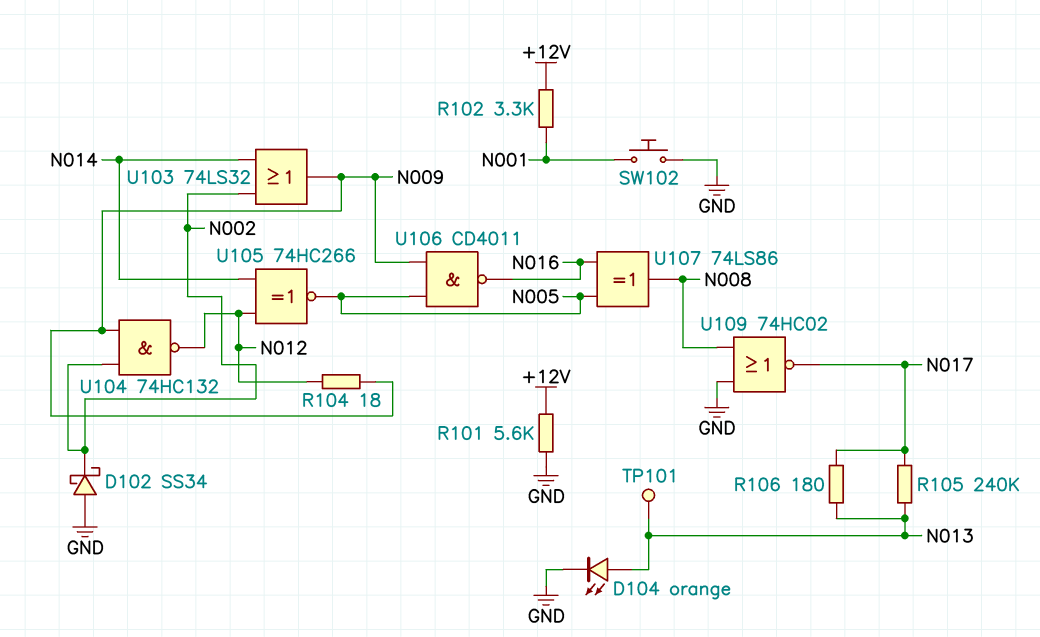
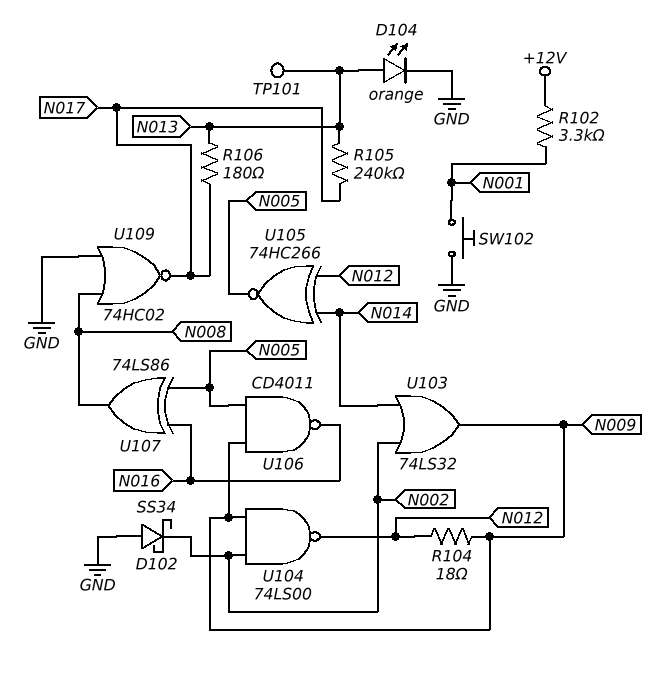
R101: 5.6k (+12V, GND) -> none
U104: NAND 74HC132 (in N002, in N009, out N012) -> NAND 74LS00 (in N002, in N009, out N012)

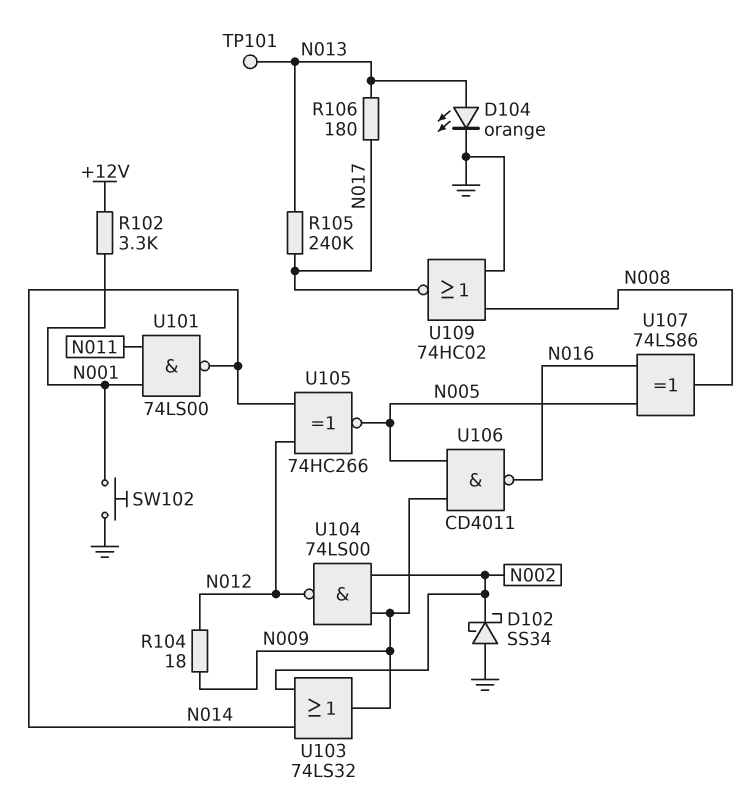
U101: none -> NAND 74LS00 (in N001, in N011, out N014)

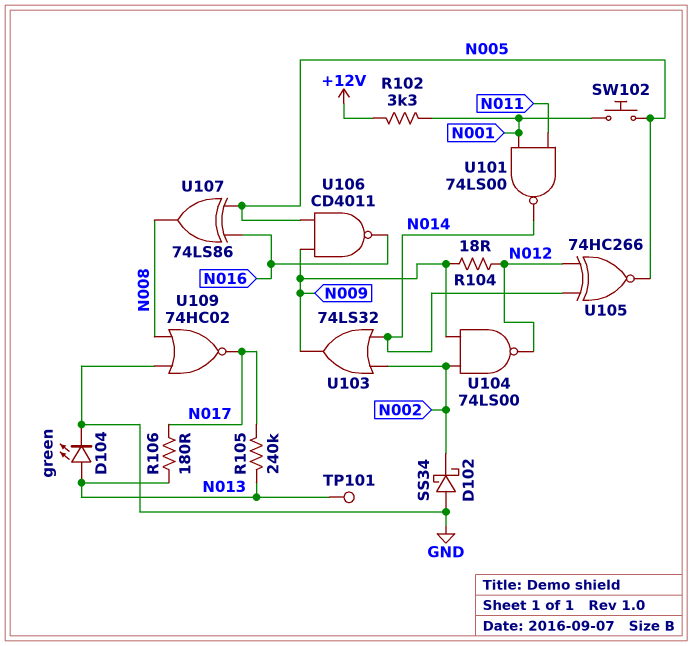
D104: LED orange (A N013, K GND) -> LED green (A N013, K GND)
SW102: button (GND, N001) -> button (N001, N005)

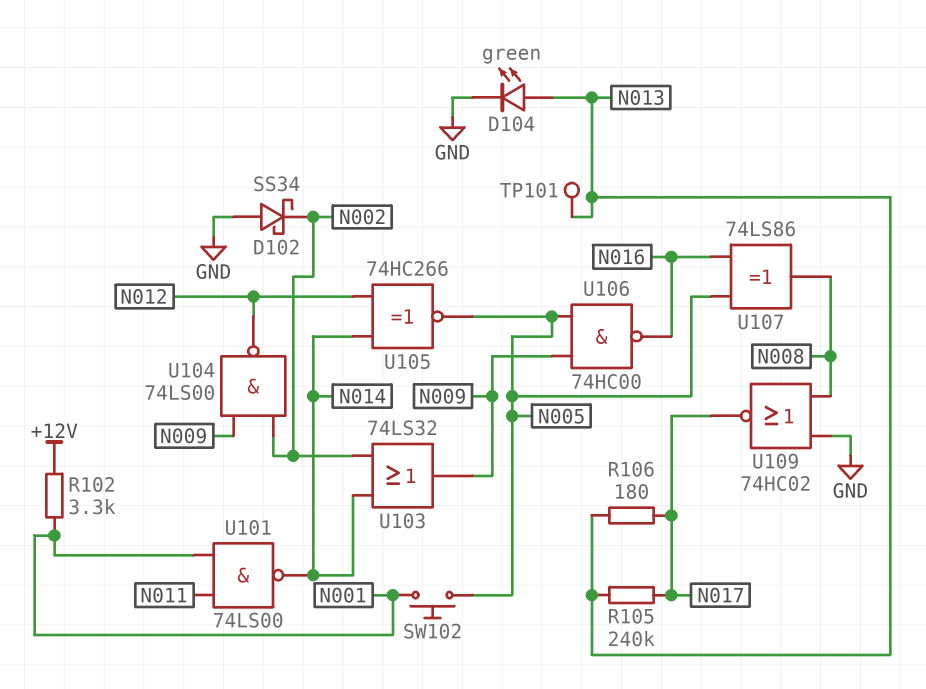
R104: 18 (N009, N012) -> none
U106: NAND CD4011 (in N005, in N009, out N016) -> NAND 74HC00 (in N005, in N009, out N016)

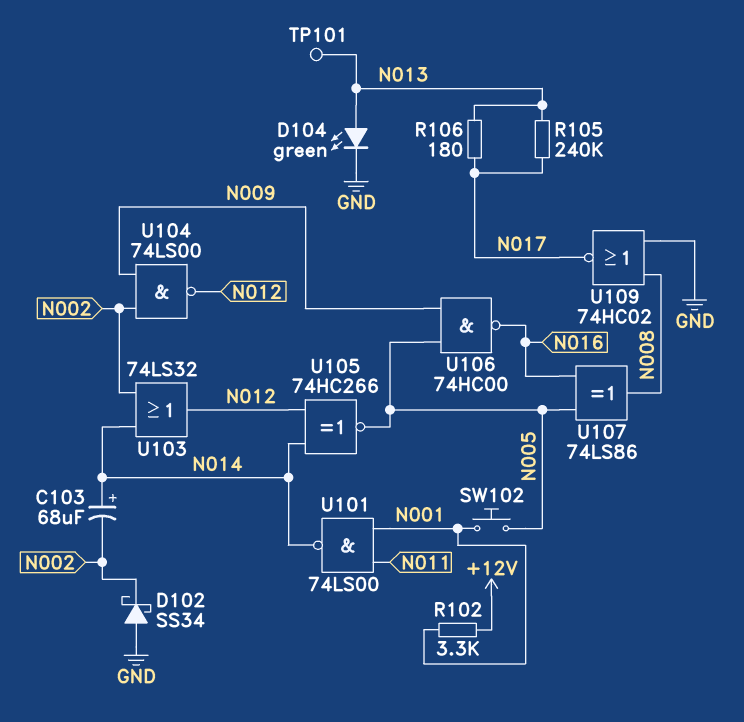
C103: none -> 68uF (plus N014, minus N002)
U103: OR 74LS32 (in N002, in N014, out N009) -> OR 74LS32 (in N002, in N014, out N012)

